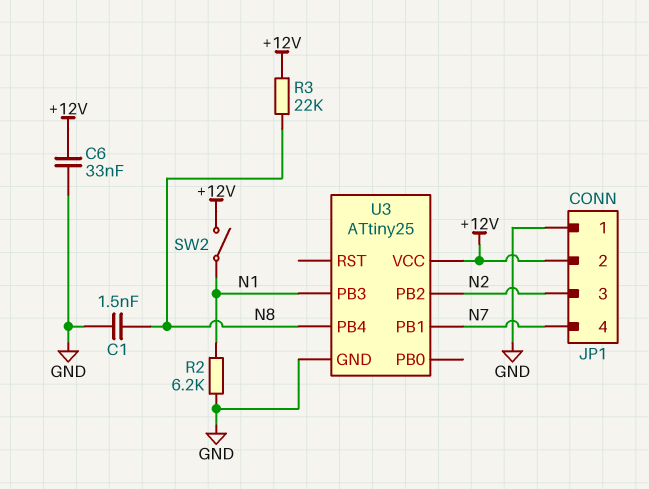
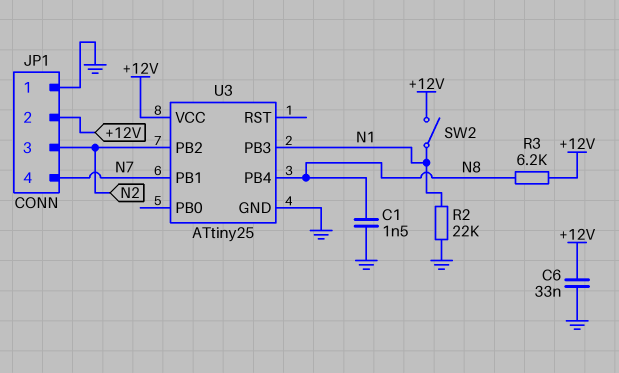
R2: 6.2k (GND, N1) -> 22k (GND, N1)
R3: 22k (+12V, N8) -> 6.2k (+12V, N8)

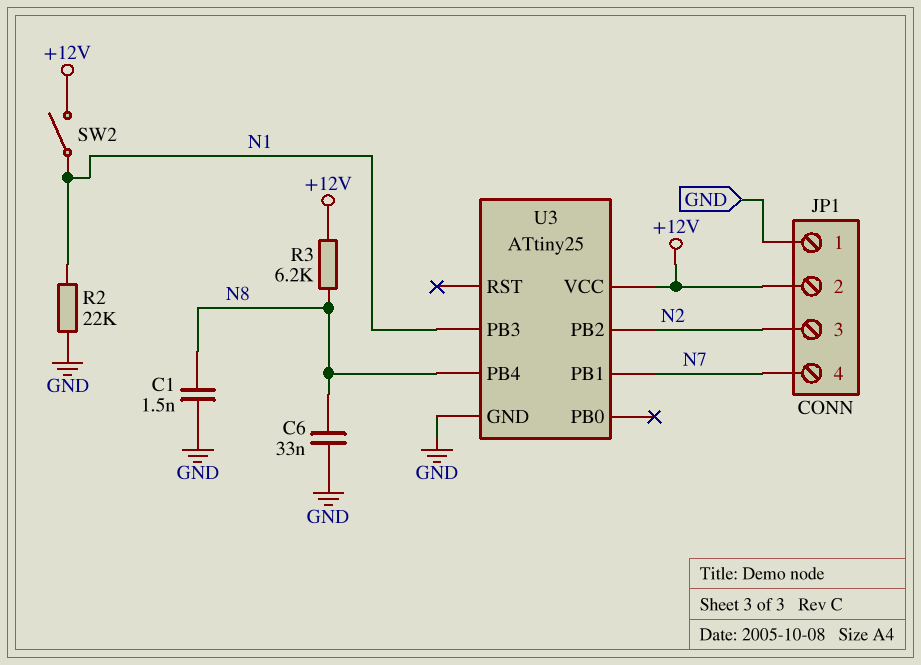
C6: 33nF (+12V, GND) -> 33nF (GND, N8)

